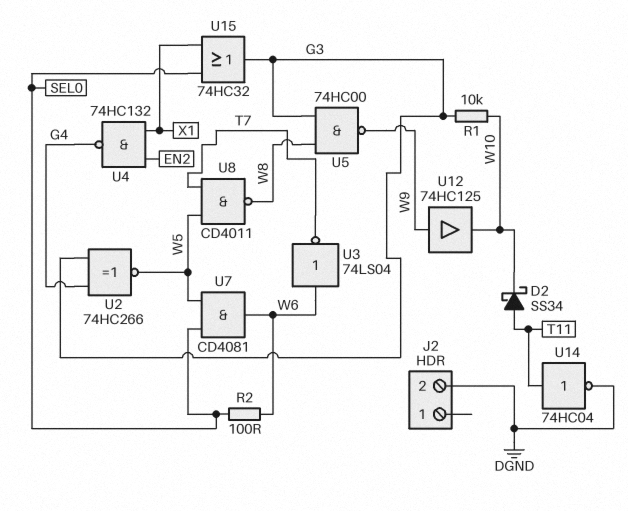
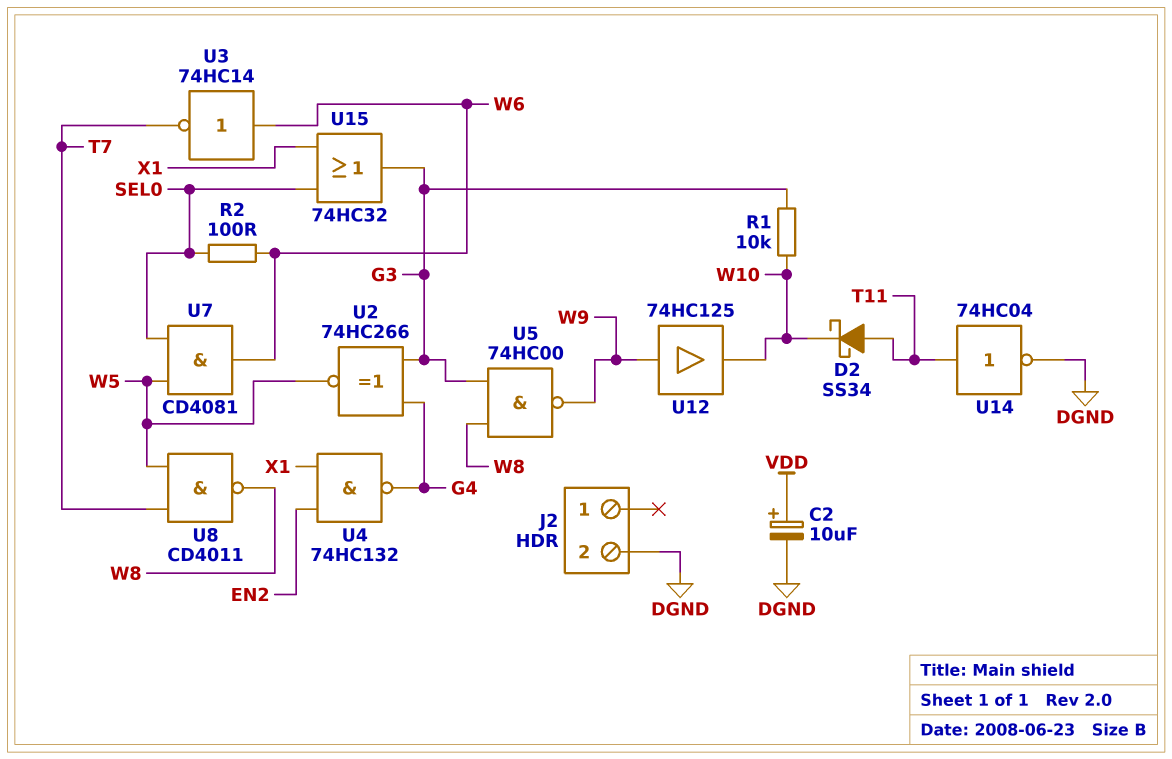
C2: none -> 10uF (plus VDD, minus DGND)
U3: NOT 74LS04 (in W6, out T7) -> NOT 74HC14 (in W6, out T7)

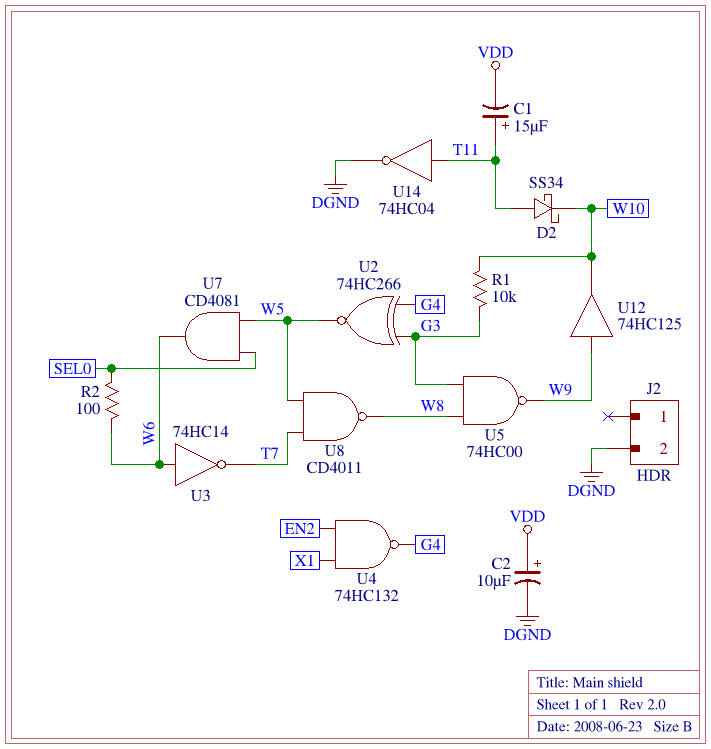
C1: none -> 15uF (plus T11, minus VDD)
U15: OR 74HC32 (in SEL0, in X1, out G3) -> none

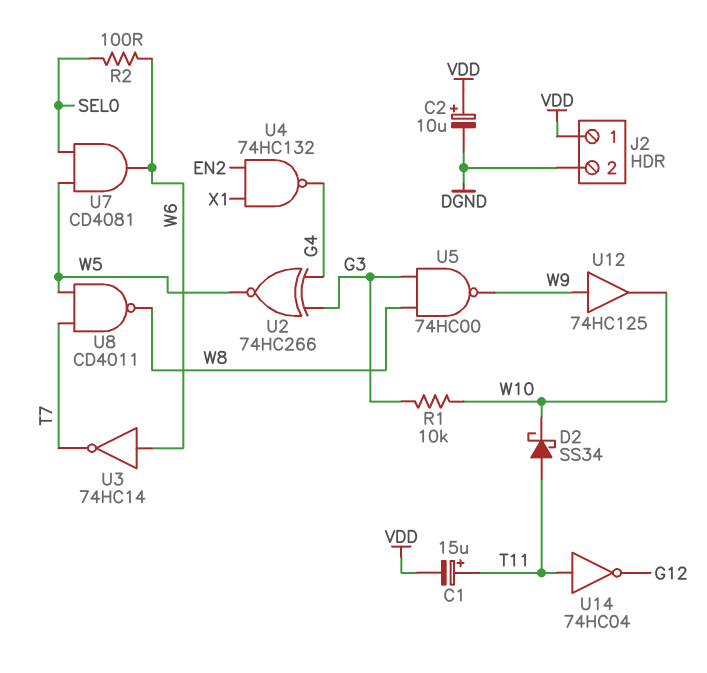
J2 pin 1: none -> VDD
U14: NOT 74HC04 (in T11, out DGND) -> NOT 74HC04 (in T11, out G12)

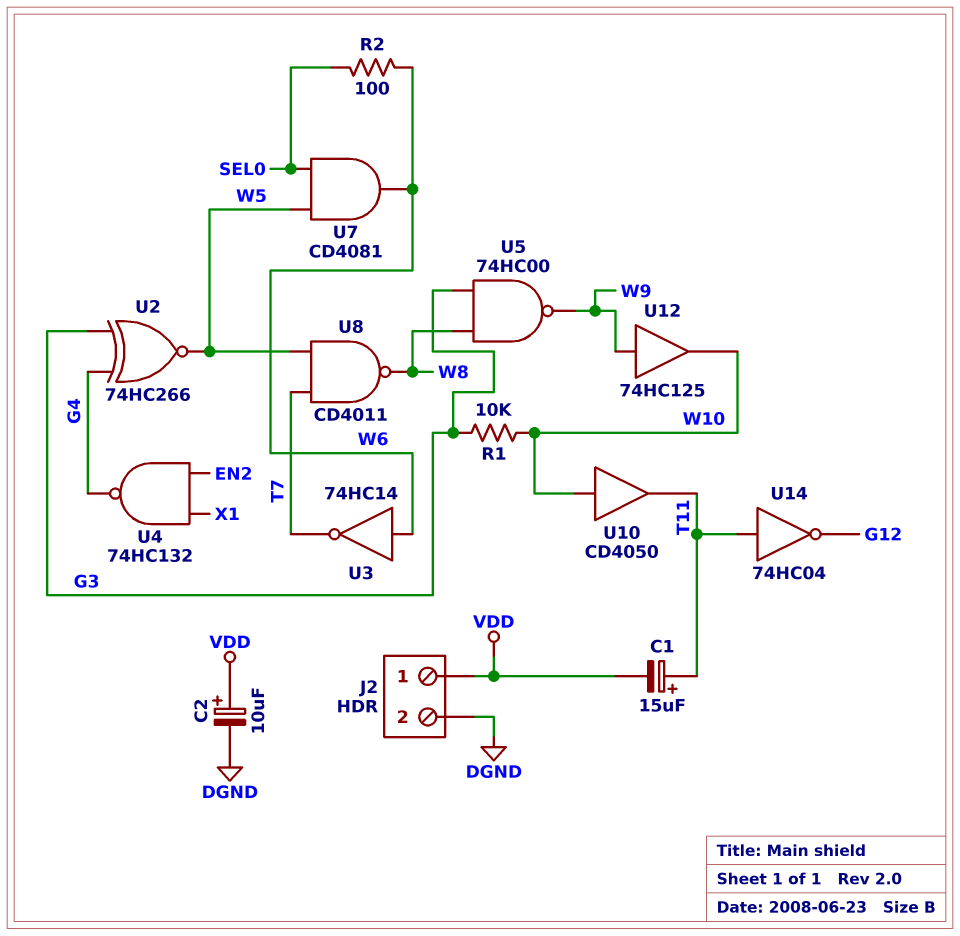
D2: schottky SS34 (A T11, K W10) -> none
U10: none -> buffer CD4050 (in W10, out T11)

